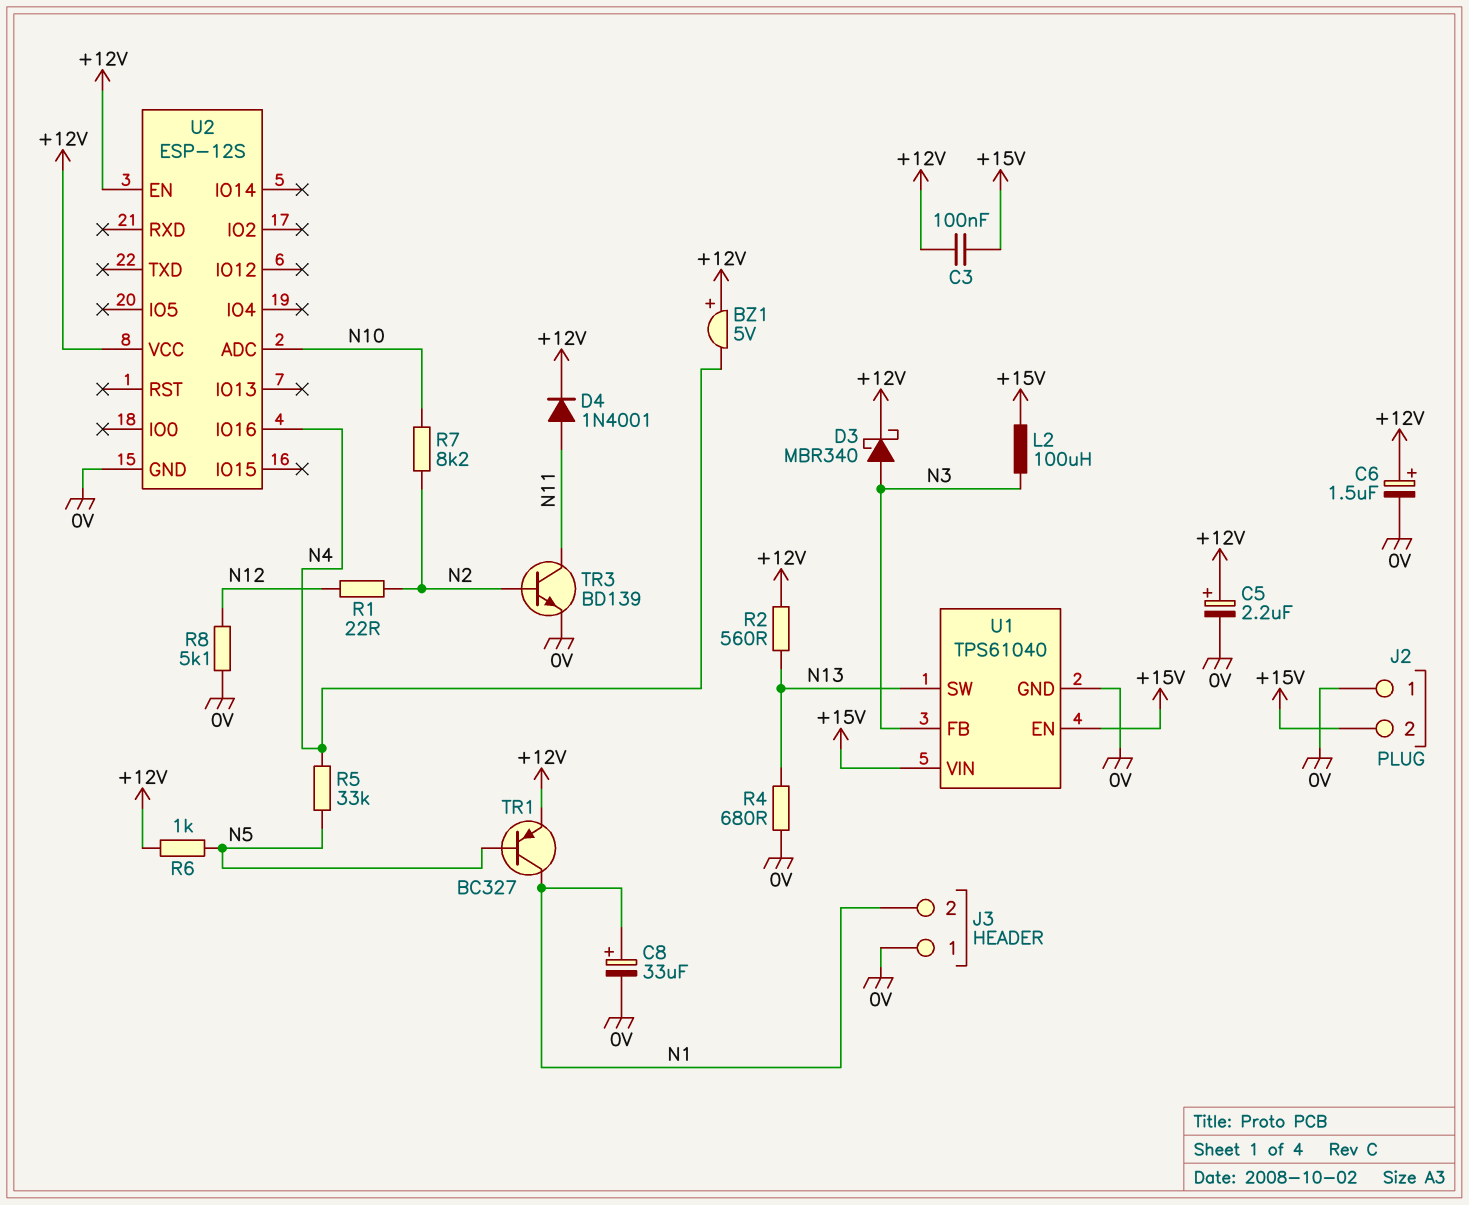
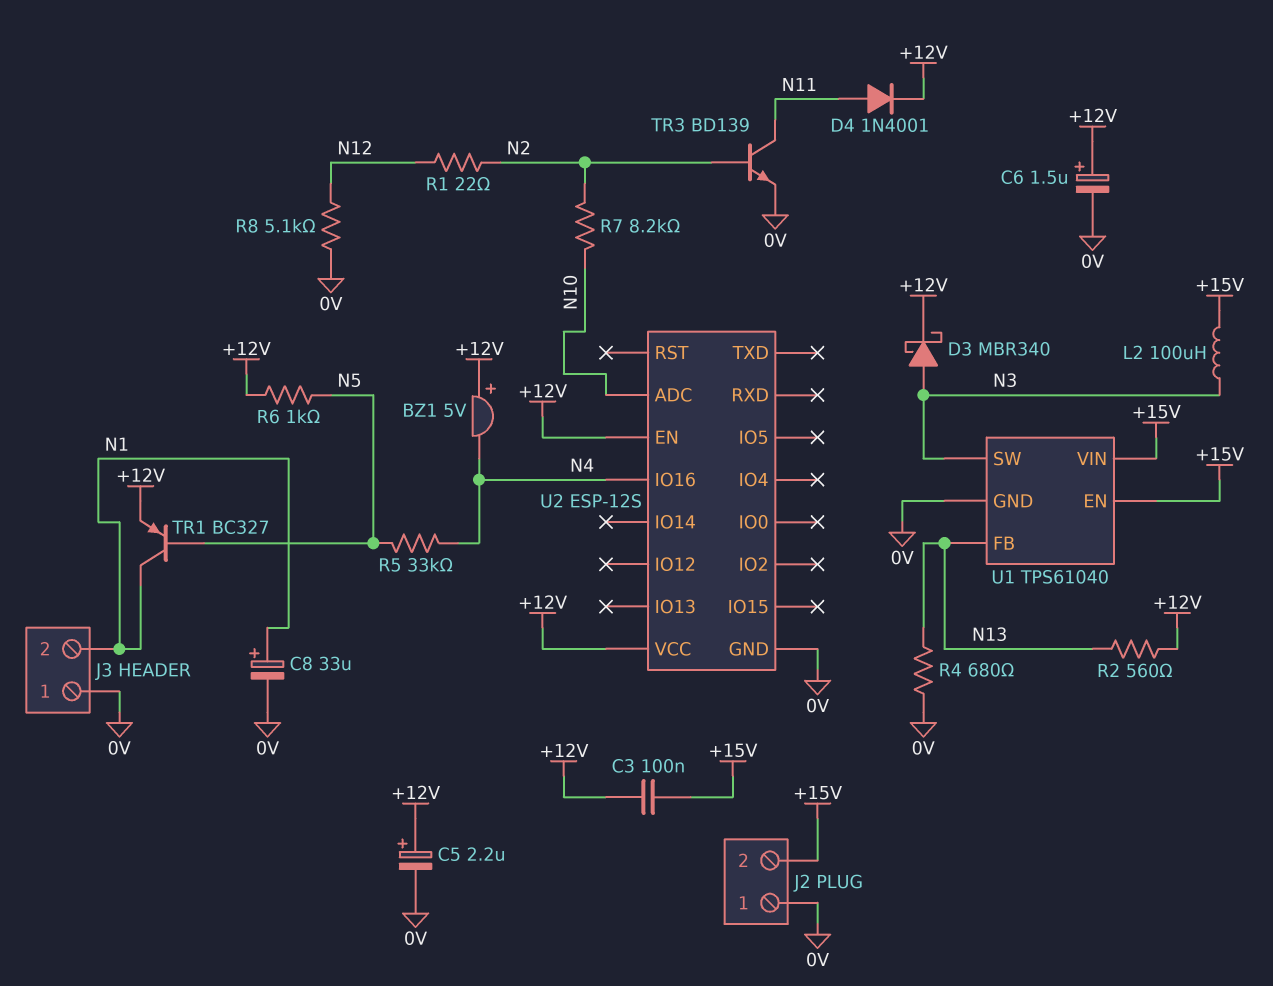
U1 pin FB: N3 -> N13
U1 pin SW: N13 -> N3

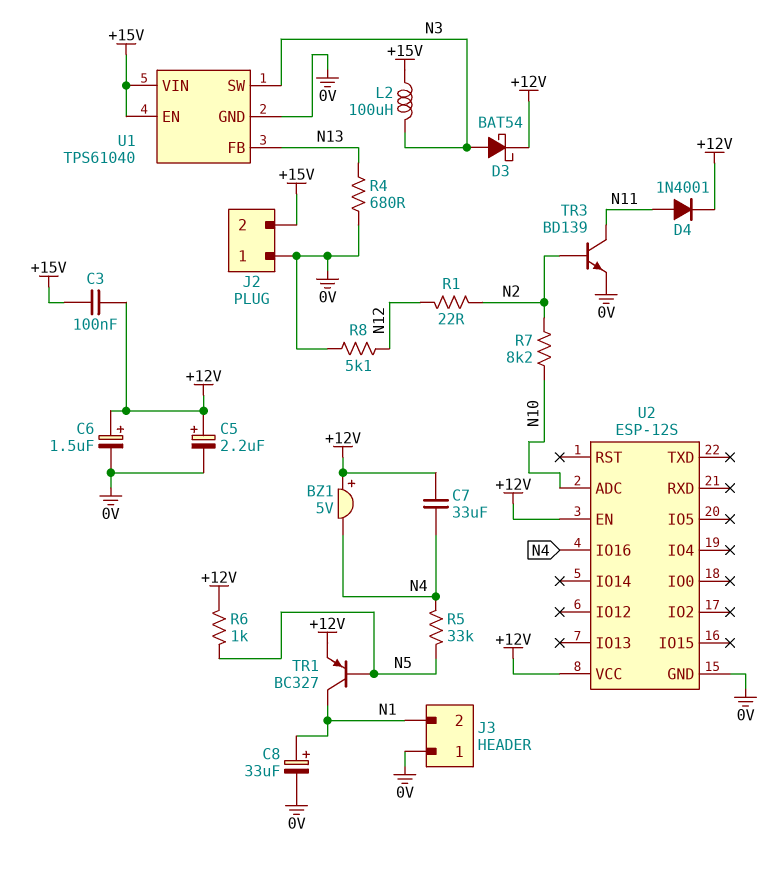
C7: none -> 33uF (+12V, N4)
D3: schottky MBR340 (A N3, K +12V) -> schottky BAT54 (A N3, K +12V)
R2: 560 (+12V, N13) -> none

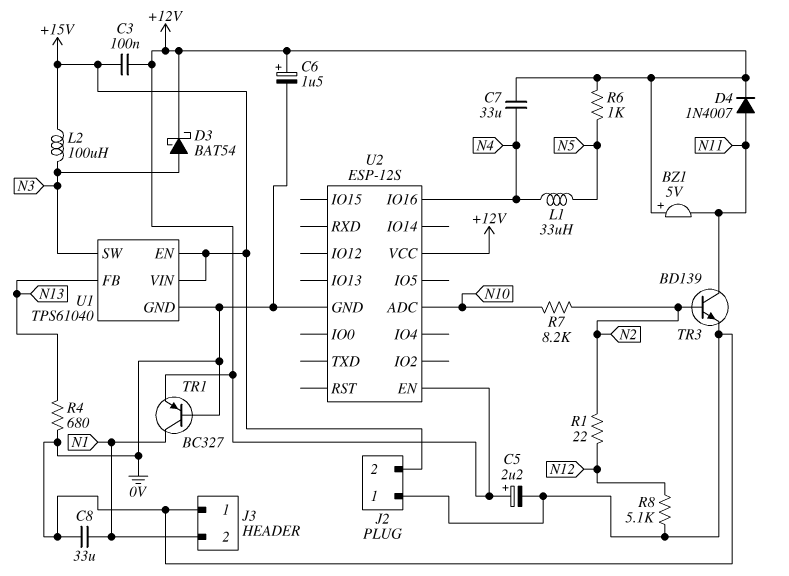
BZ1: buzzer 5V (plus +12V, minus N4) -> buzzer 5V (plus +12V, minus N11)
C8: 33uF (plus N1, minus 0V) -> 33uF (0V, N1)
D4: diode 1N4001 (A N11, K +12V) -> diode 1N4007 (A N11, K +12V)
L1: none -> 33uH (N4, N5)
R5: 33k (N4, N5) -> none
TR1: PNP BC327 (B N5, C N1, E +12V) -> PNP BC327 (B 0V, C N1, E +12V)

